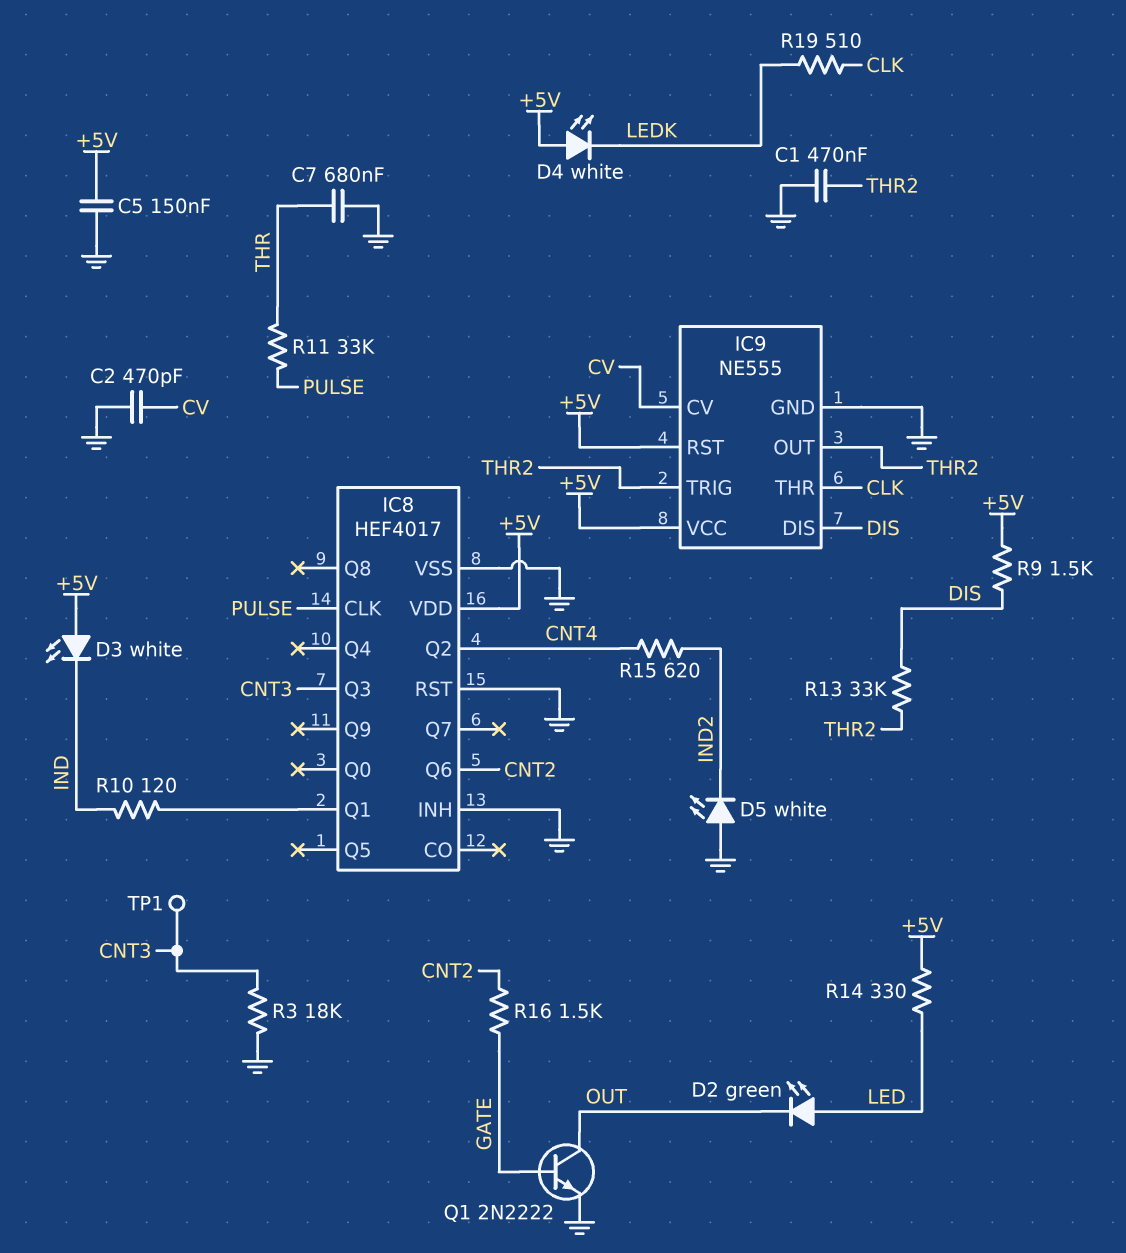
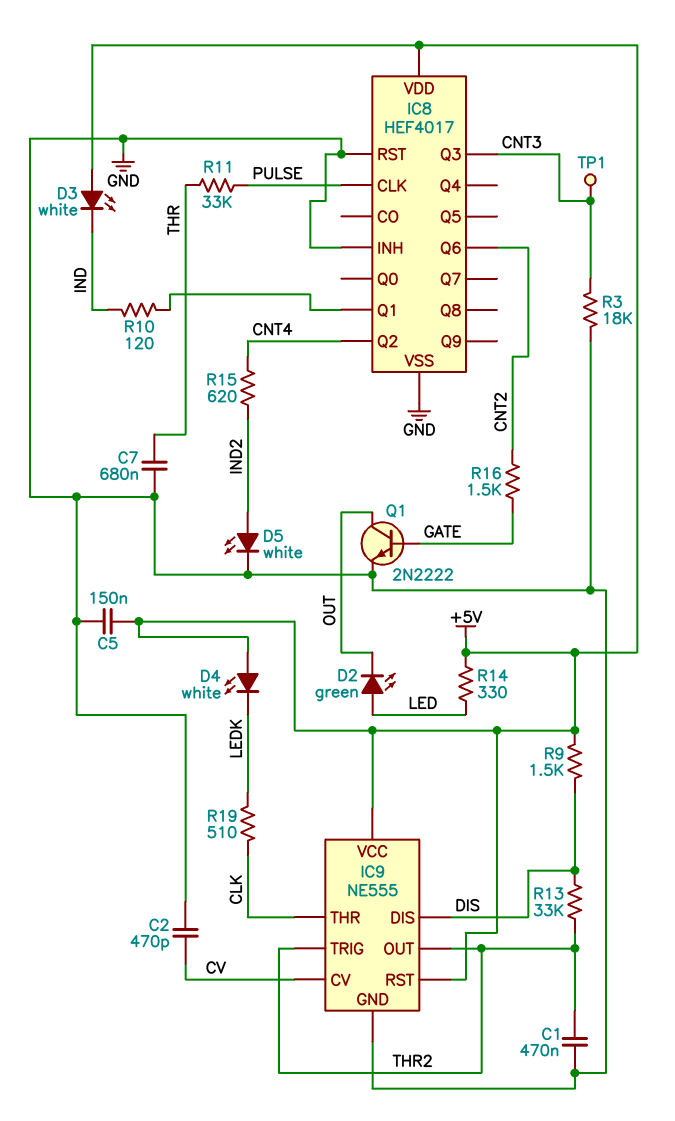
D5: LED white (A GND, K IND2) -> LED white (A IND2, K GND)

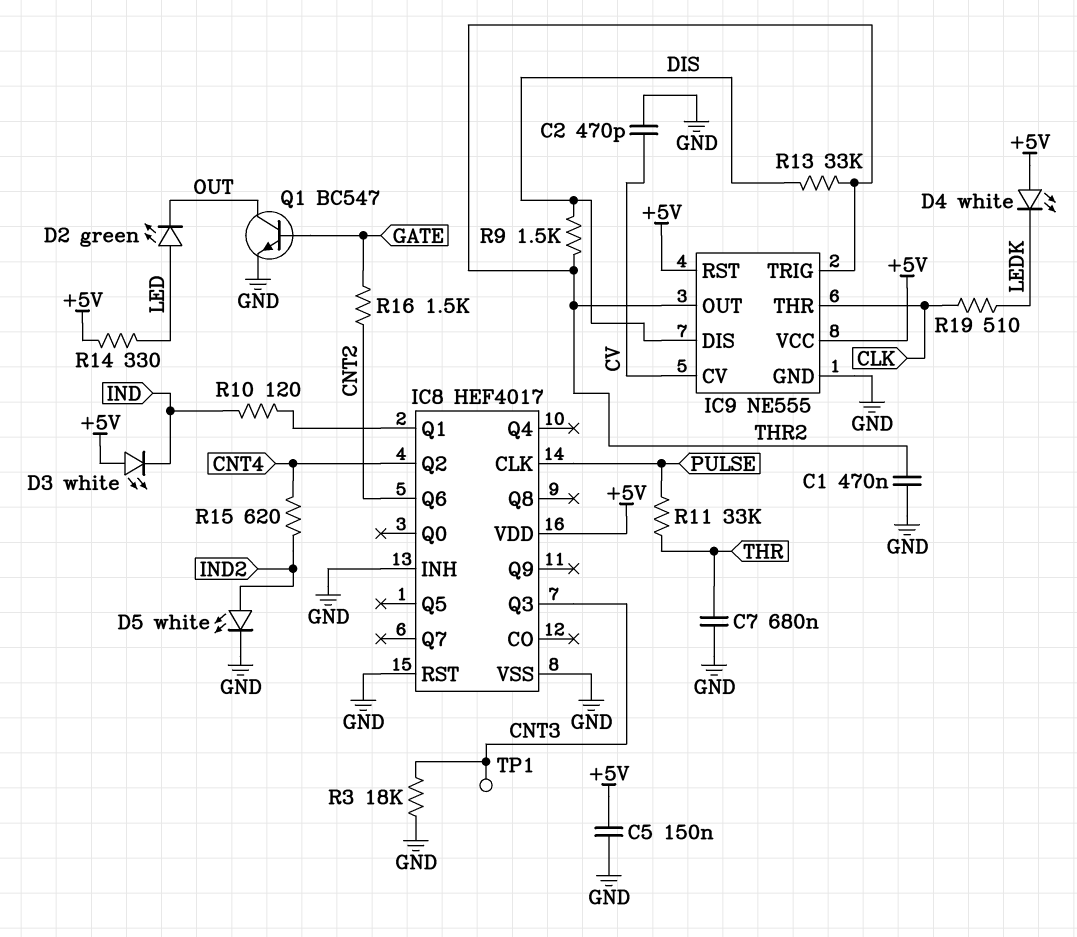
Q1: NPN 2N2222 (B GATE, C OUT, E GND) -> NPN BC547 (B GATE, C OUT, E GND)
R9: 1.5k (+5V, DIS) -> 1.5k (DIS, THR2)

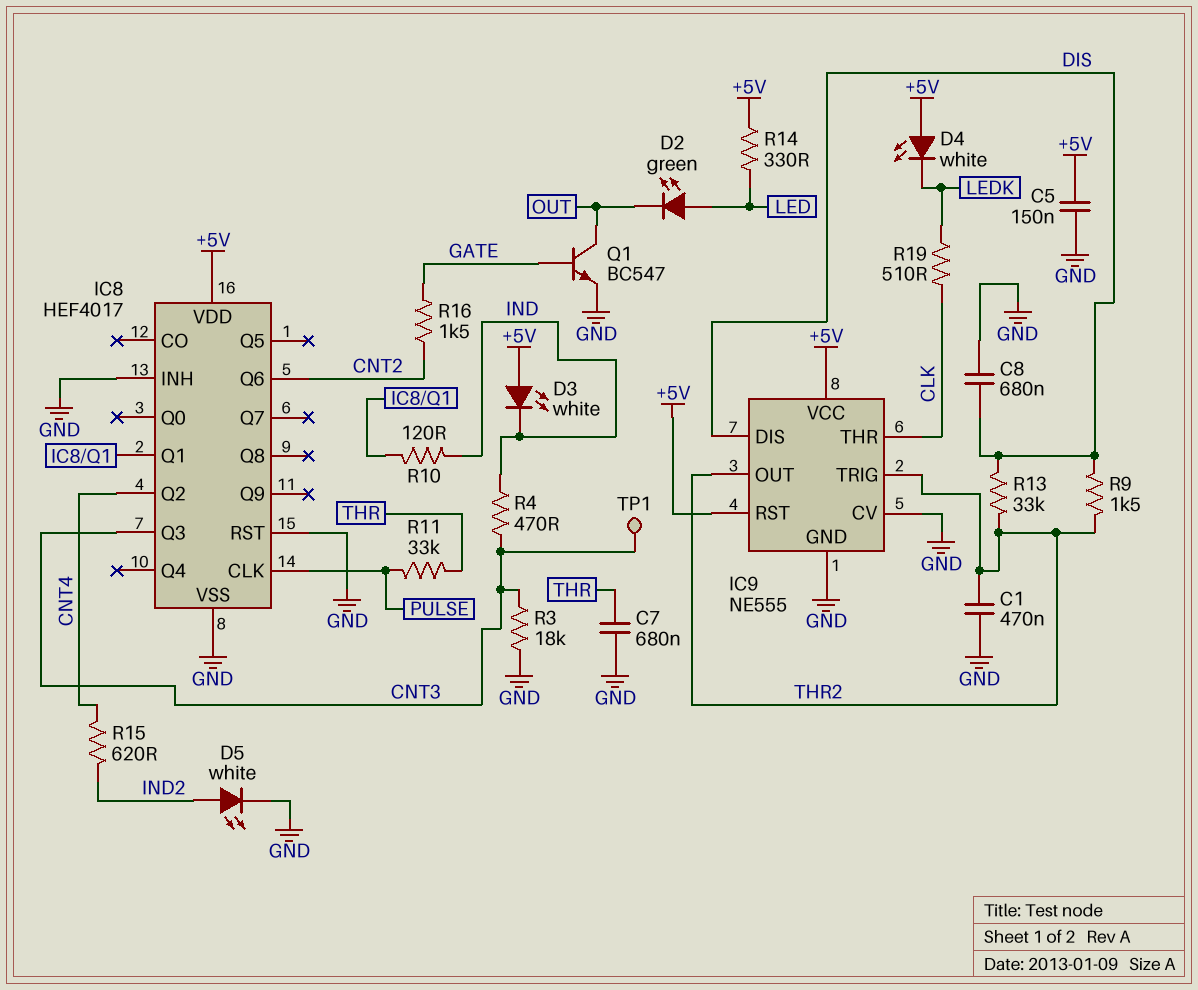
C2: 470pF (CV, GND) -> none
C8: none -> 680nF (DIS, GND)
IC9 pin CV: CV -> GND
R4: none -> 470 (CNT3, IND)

